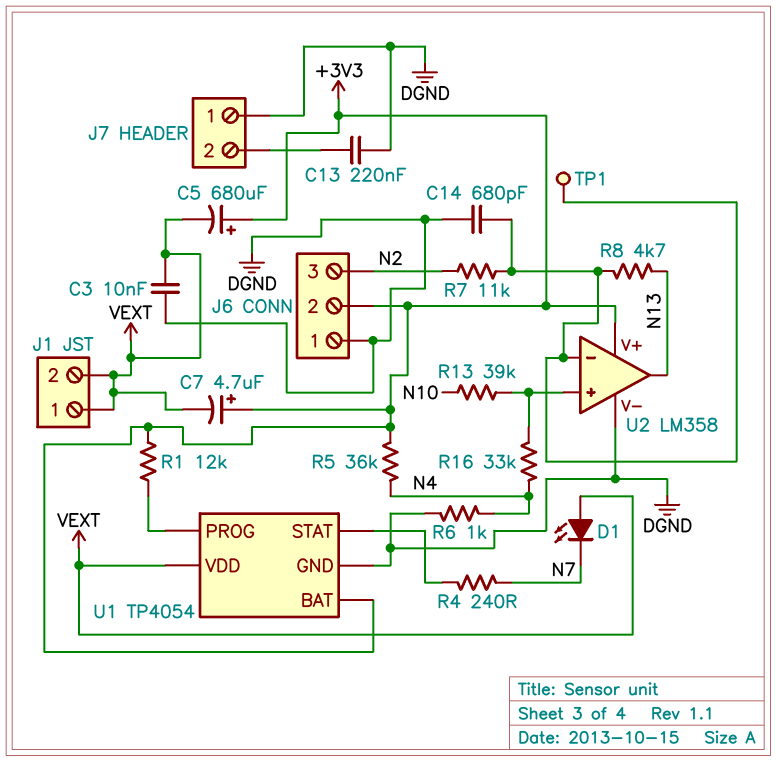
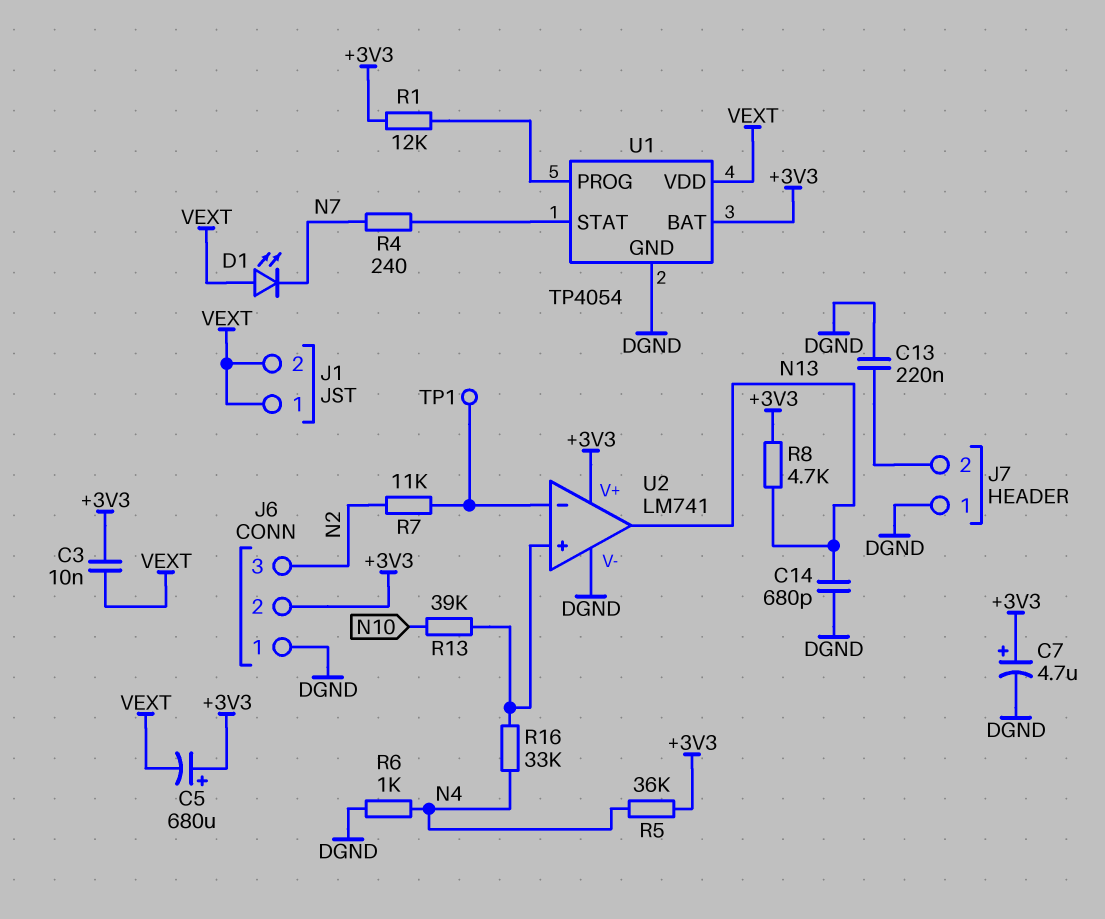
C3: 10nF (DGND, VEXT) -> 10nF (+3V3, VEXT)
C7: 4.7uF (plus +3V3, minus VEXT) -> 4.7uF (plus +3V3, minus DGND)
C14: 680pF (DGND, U2/in-) -> 680pF (DGND, N13)
R8: 4.7k (N13, U2/in-) -> 4.7k (+3V3, N13)
U2: LM358 -> LM741

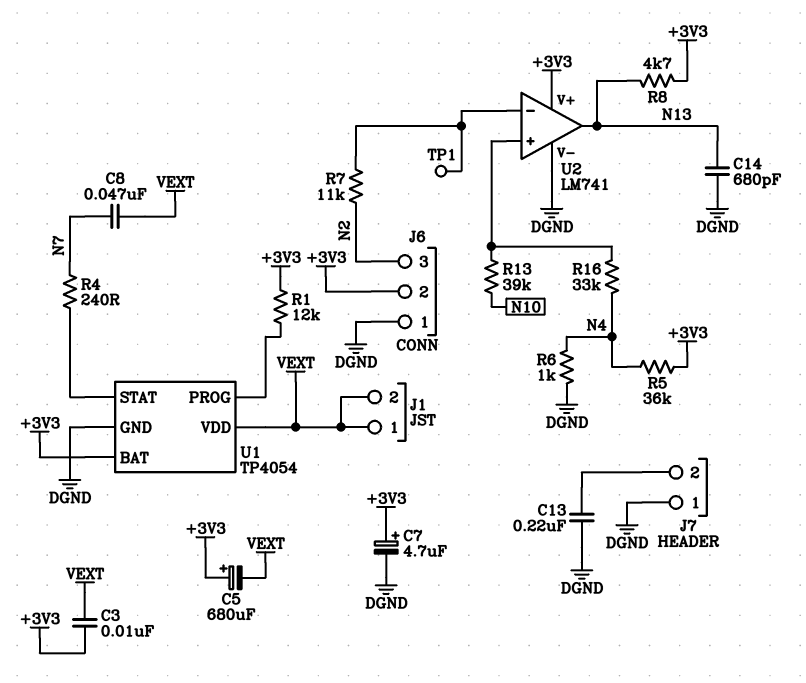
C8: none -> 47nF (N7, VEXT)
D1: LED (A VEXT, K N7) -> none

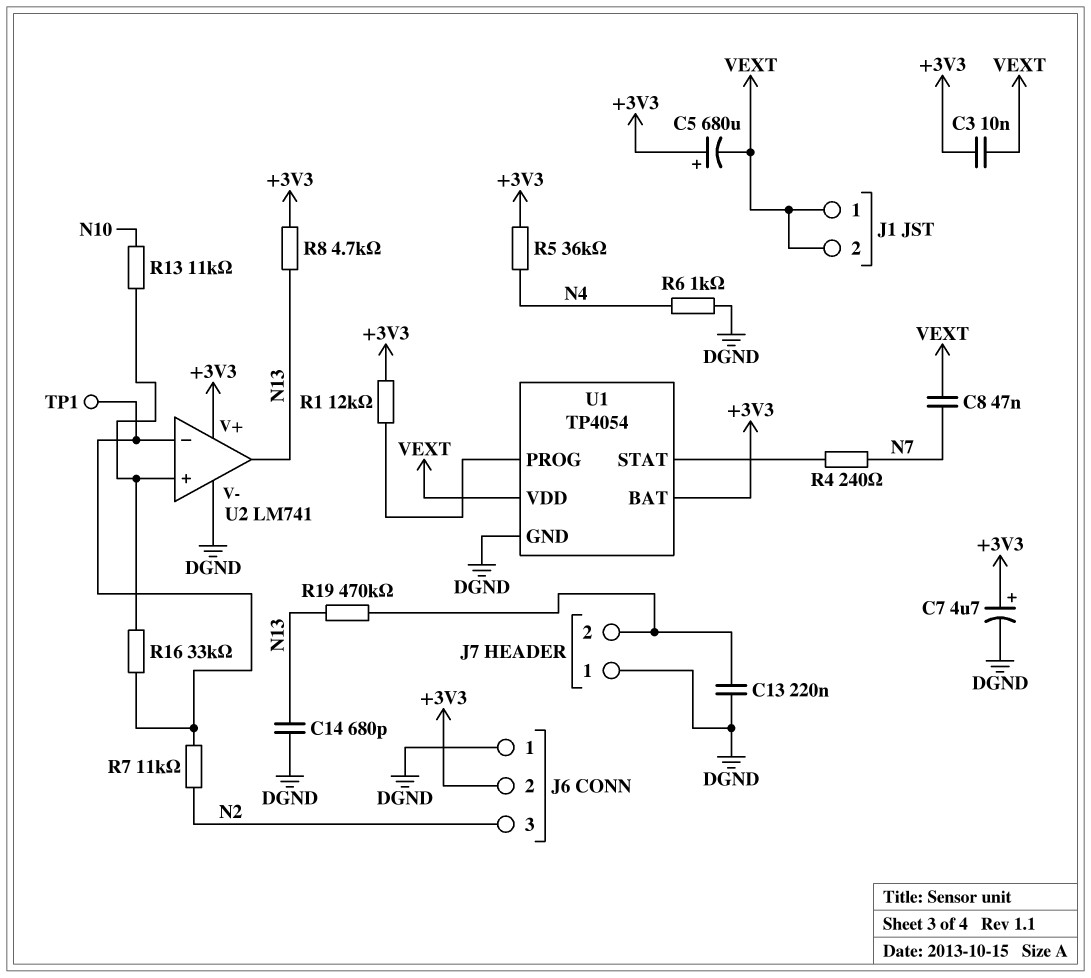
R13: 39k (N10, U2/in+) -> 11k (N10, U2/in+)
R16: 33k (N4, U2/in+) -> 33k (U2/in+, U2/in-)
R19: none -> 470k (J7/2, N13)

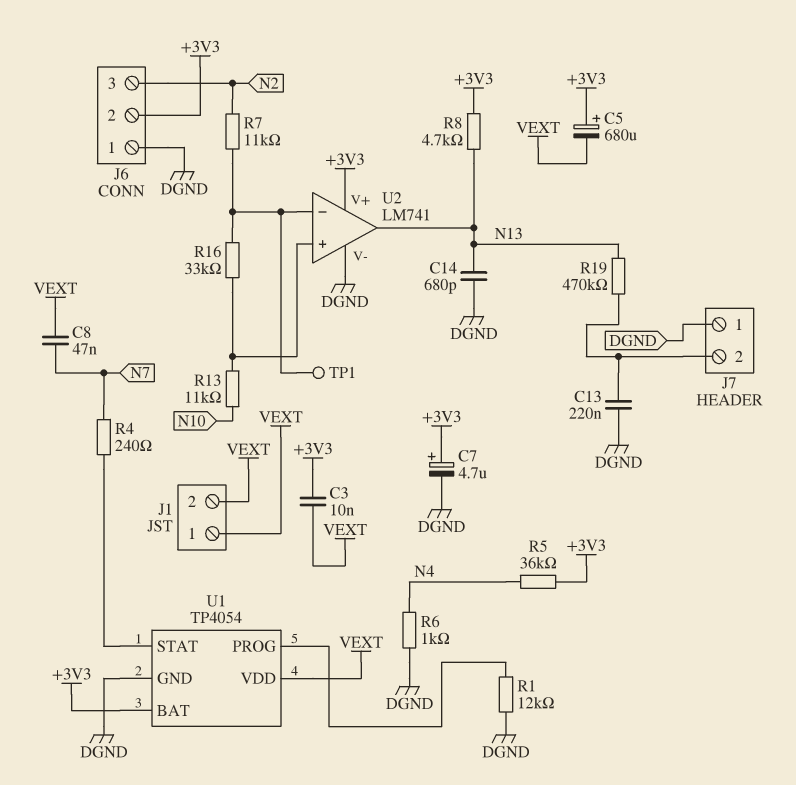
R1: 12k (+3V3, U1/PROG) -> 12k (DGND, U1/PROG)

